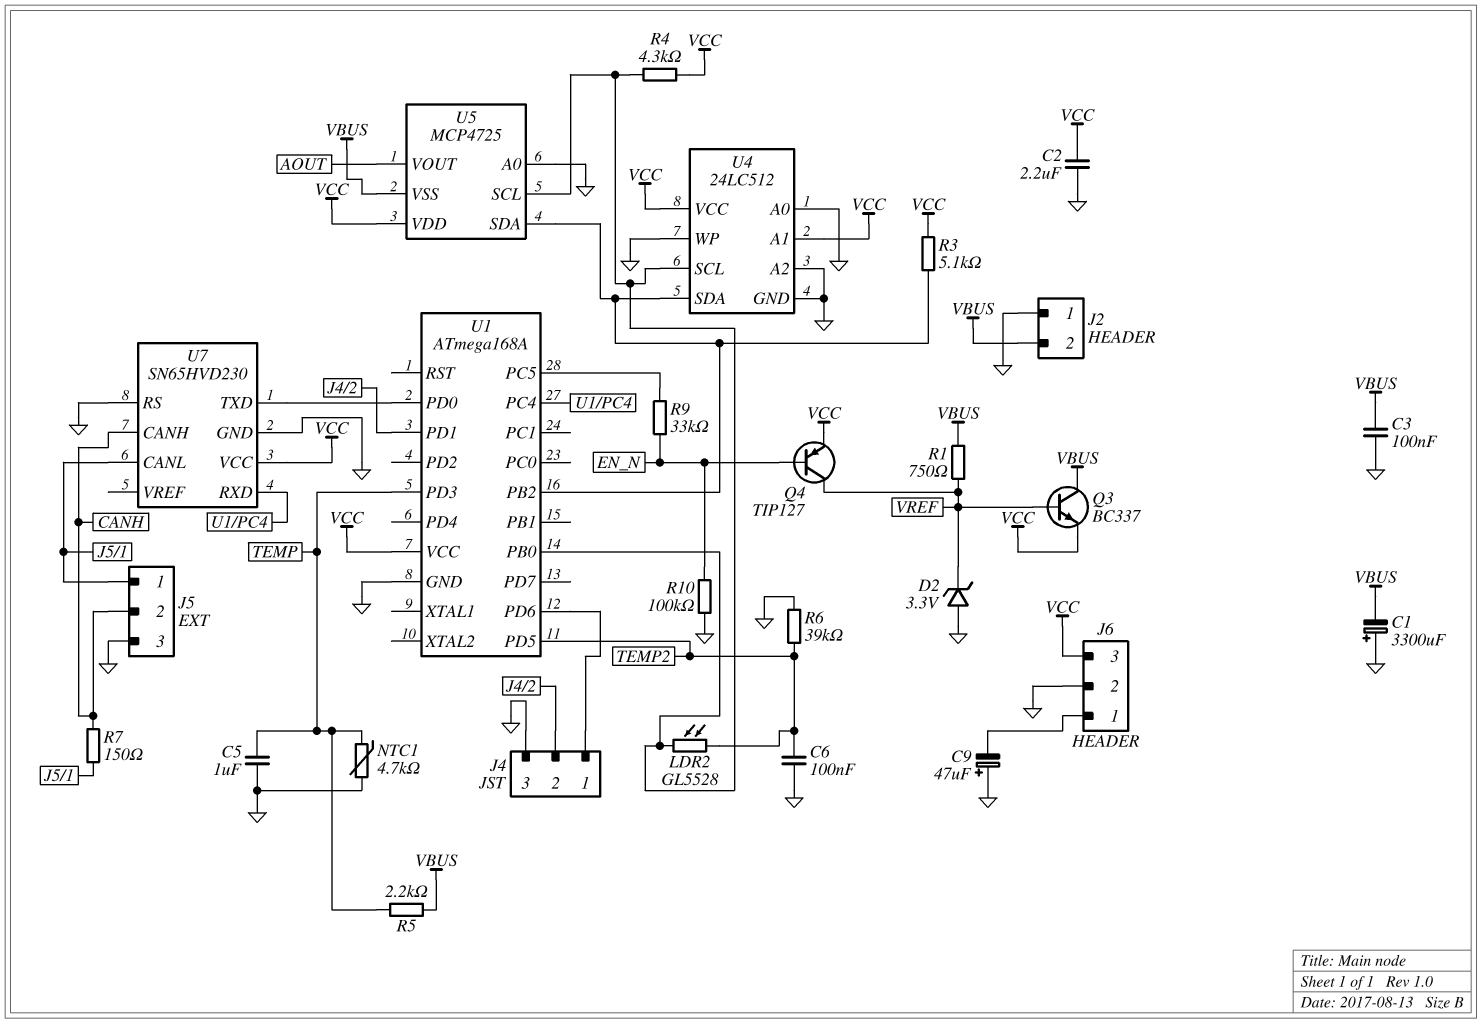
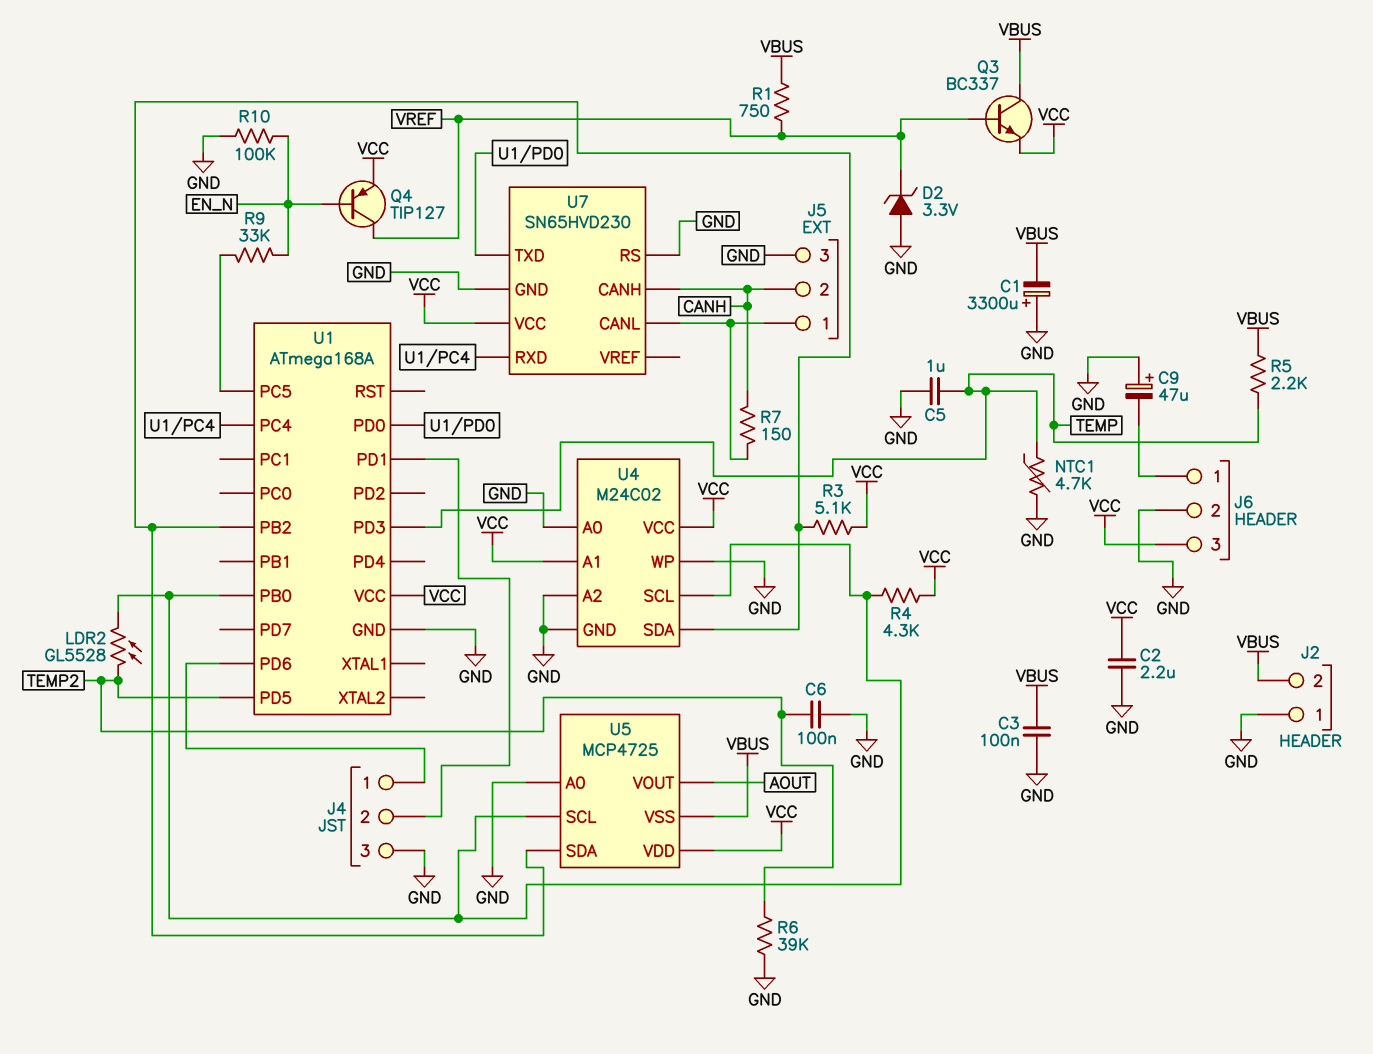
U4: 24LC512 -> M24C02

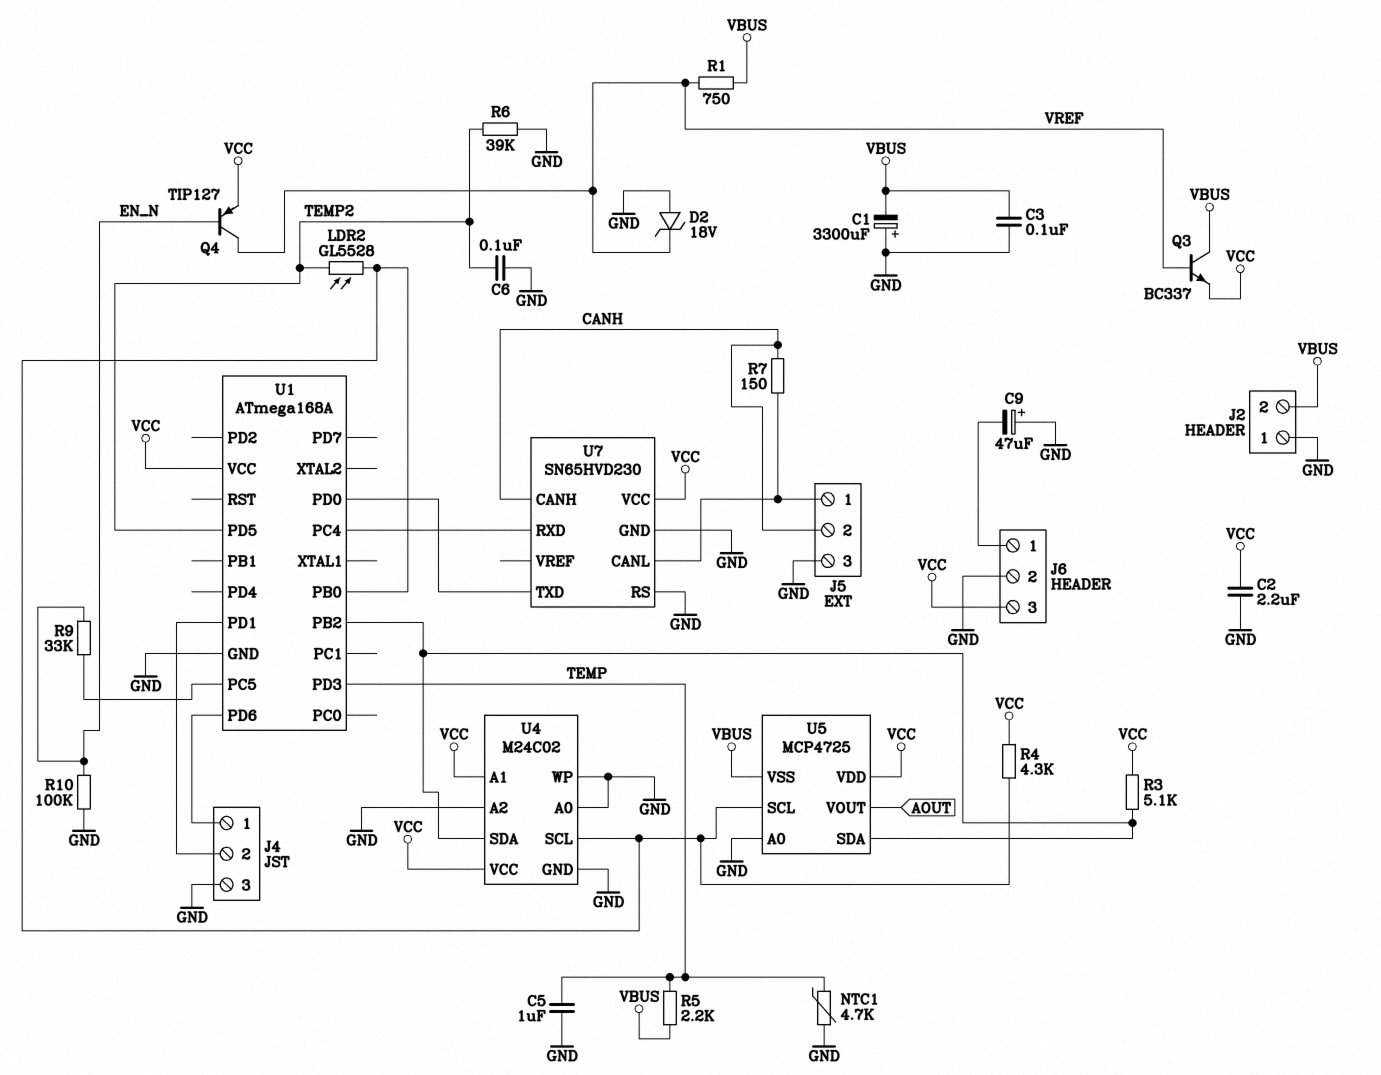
D2: zener 3.3V (A GND, K VREF) -> zener 18V (A GND, K VREF)

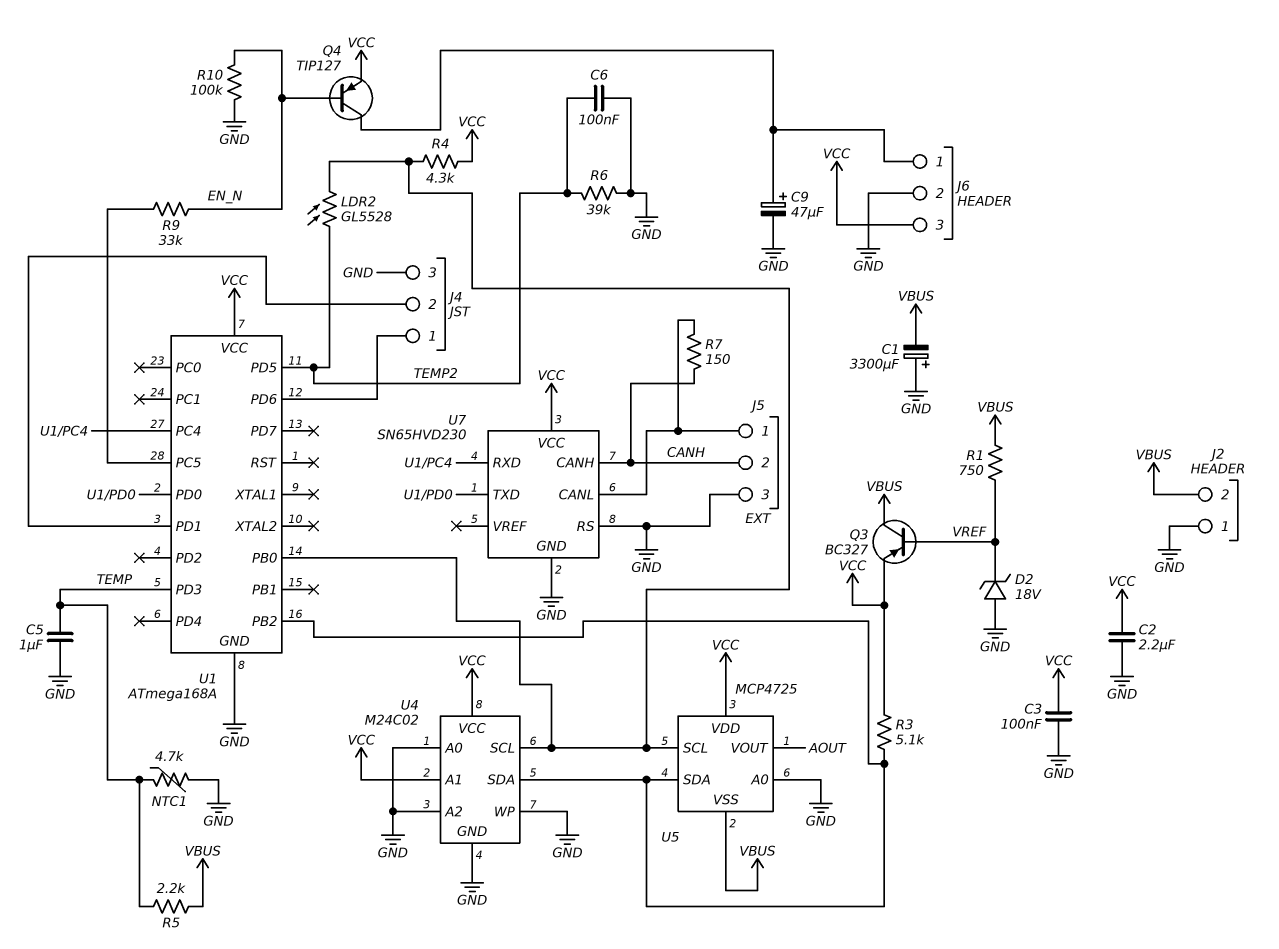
C3: 100nF (GND, VBUS) -> 100nF (GND, VCC)
C9: 47uF (plus GND, minus J6/1) -> 47uF (plus J6/1, minus GND)
Q3: NPN BC337 (B VREF, C VBUS, E VCC) -> PNP BC327 (B VREF, C VBUS, E VCC)
Q4: PNP TIP127 (B EN_N, C VREF, E VCC) -> PNP TIP127 (B EN_N, C J6/1, E VCC)

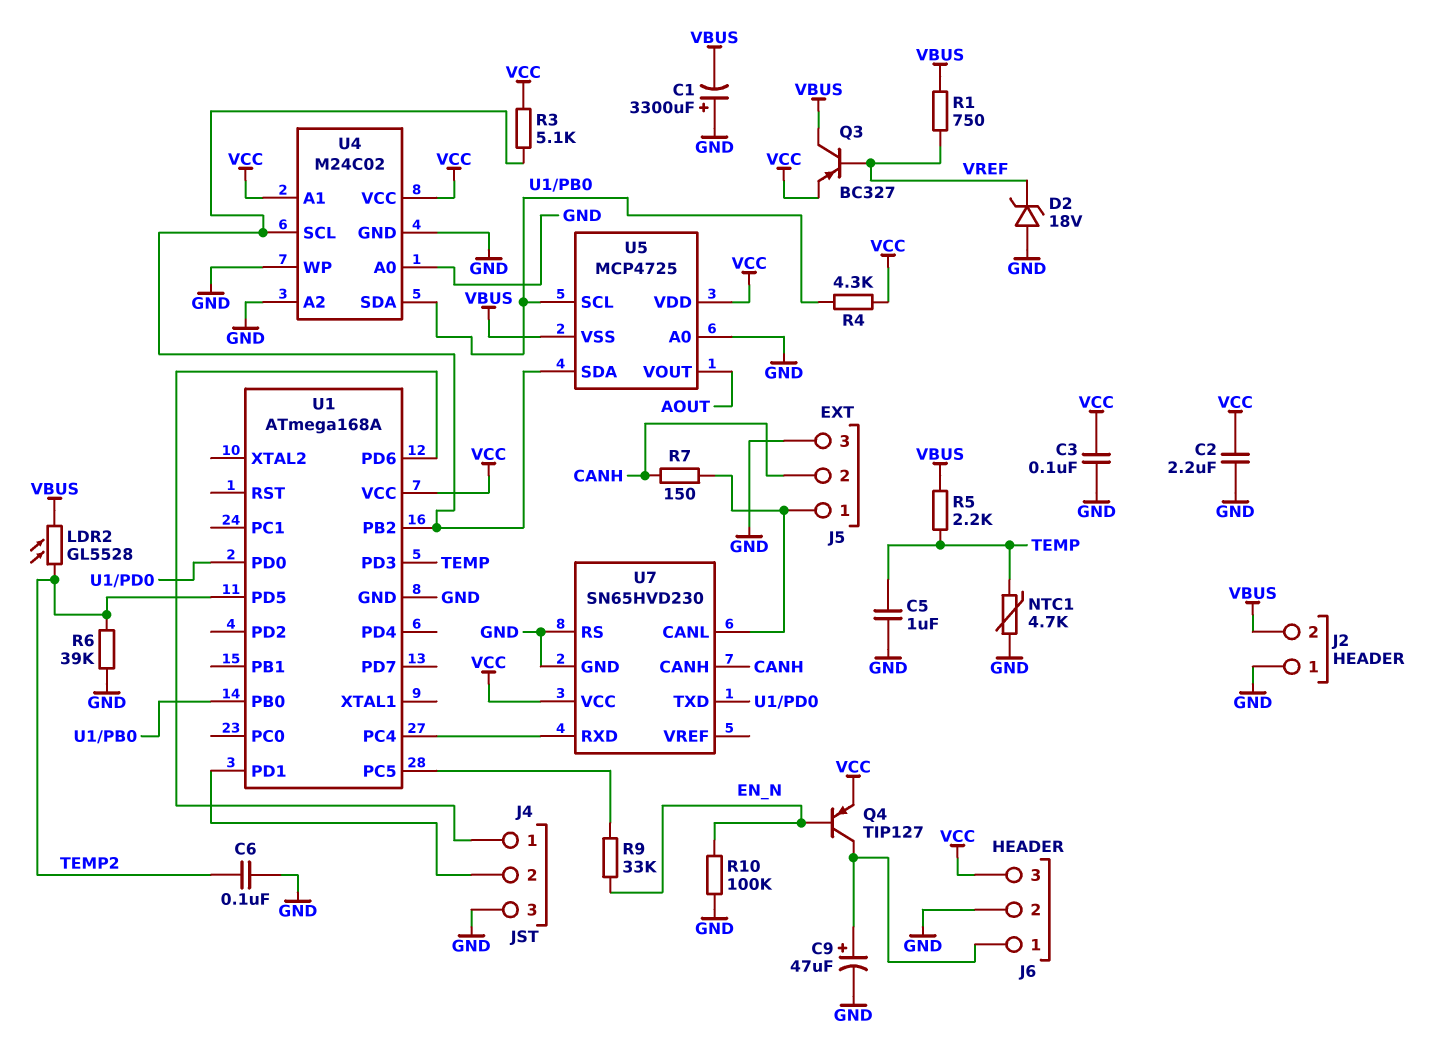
LDR2: GL5528 (TEMP2, U1/PB0) -> GL5528 (TEMP2, VBUS)
U4 pin SCL: U1/PB0 -> U1/PB2
U4 pin SDA: U1/PB2 -> U1/PB0

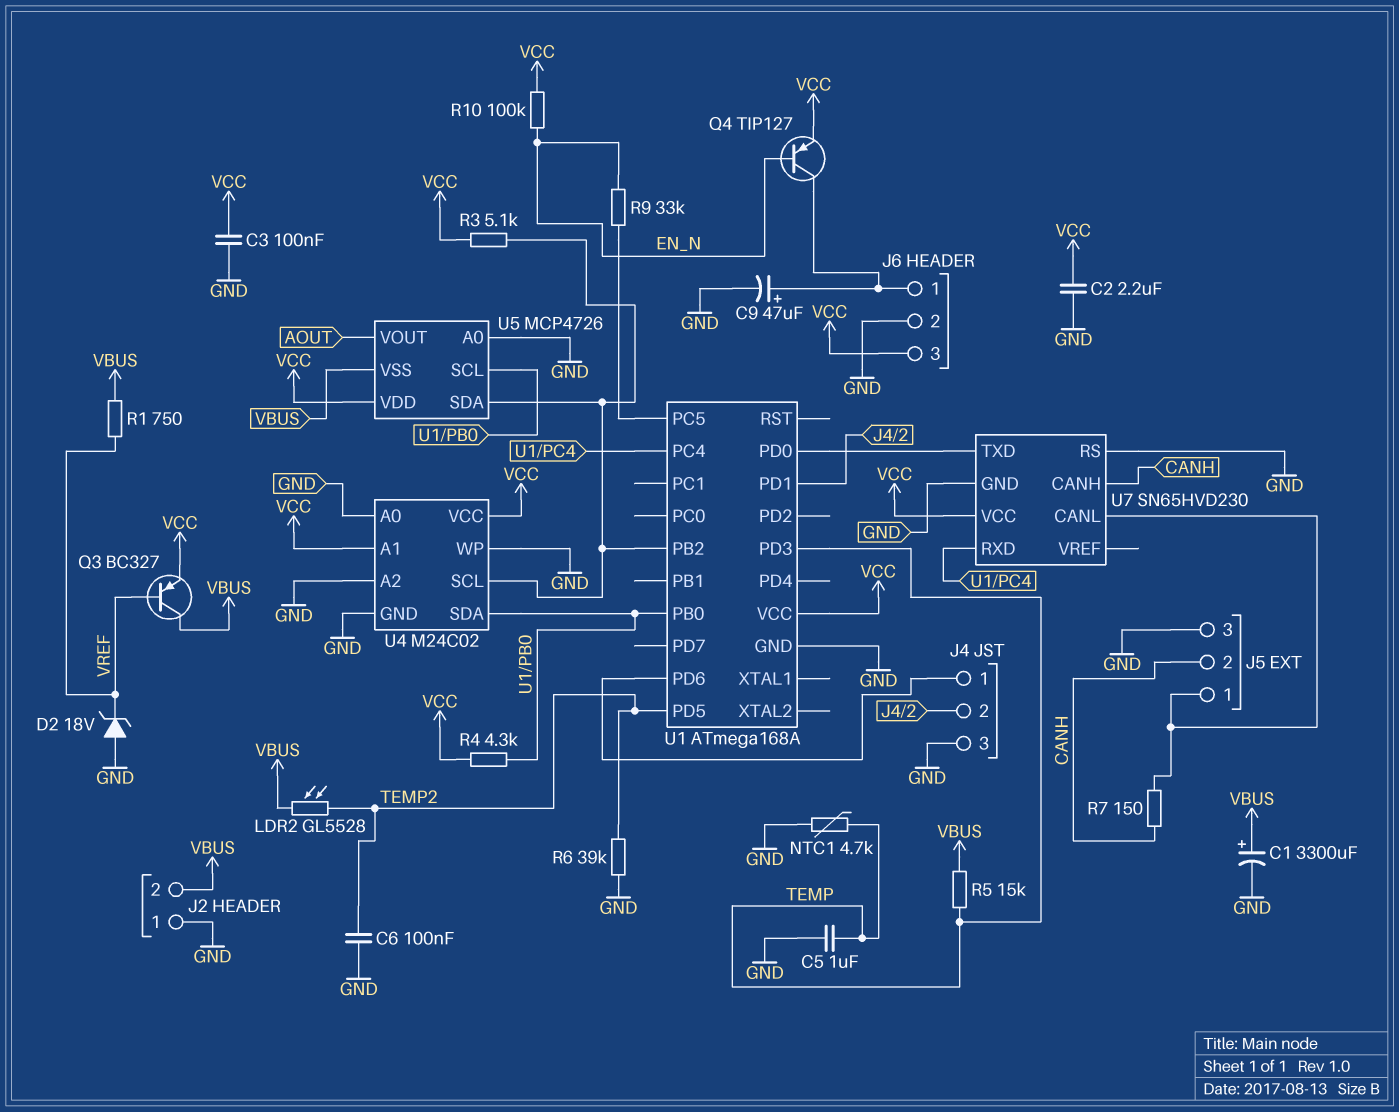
C1: 3300uF (plus GND, minus VBUS) -> 3300uF (plus VBUS, minus GND)
R5: 2.2k (TEMP, VBUS) -> 15k (TEMP, VBUS)
R10: 100k (EN_N, GND) -> 100k (EN_N, VCC)
U5: MCP4725 -> MCP4726

